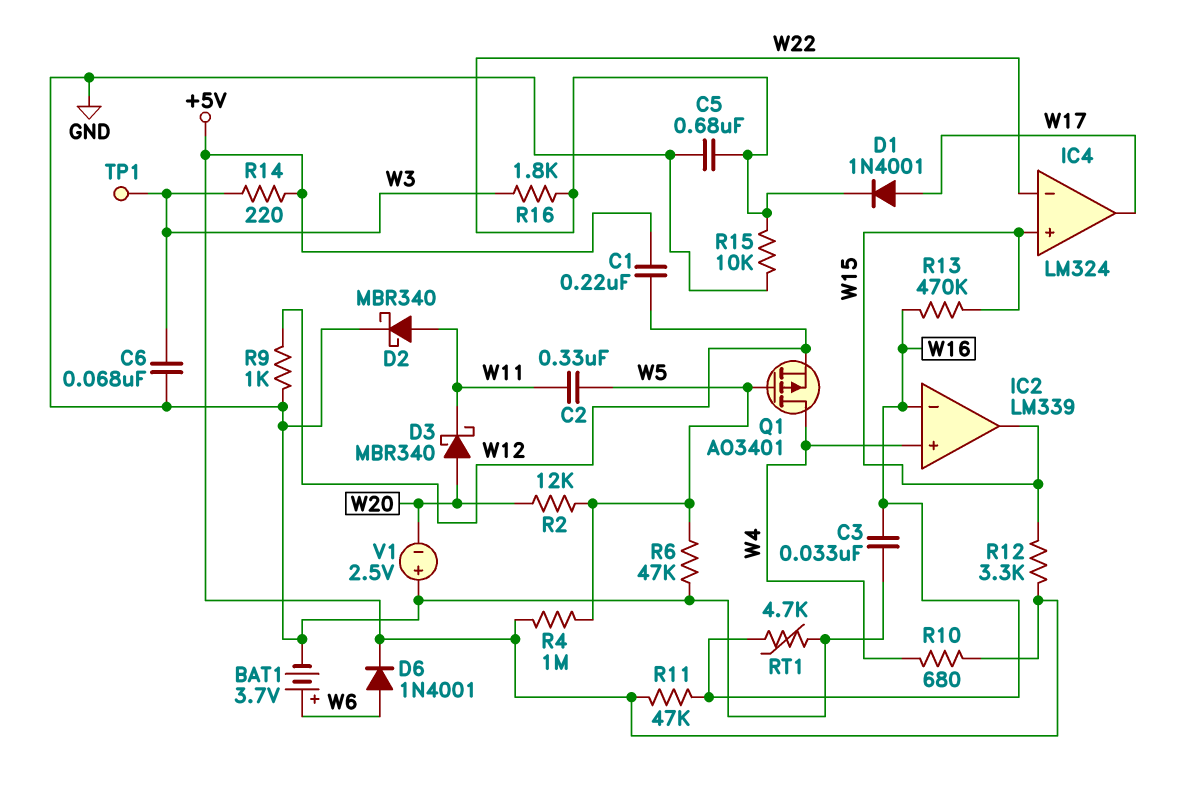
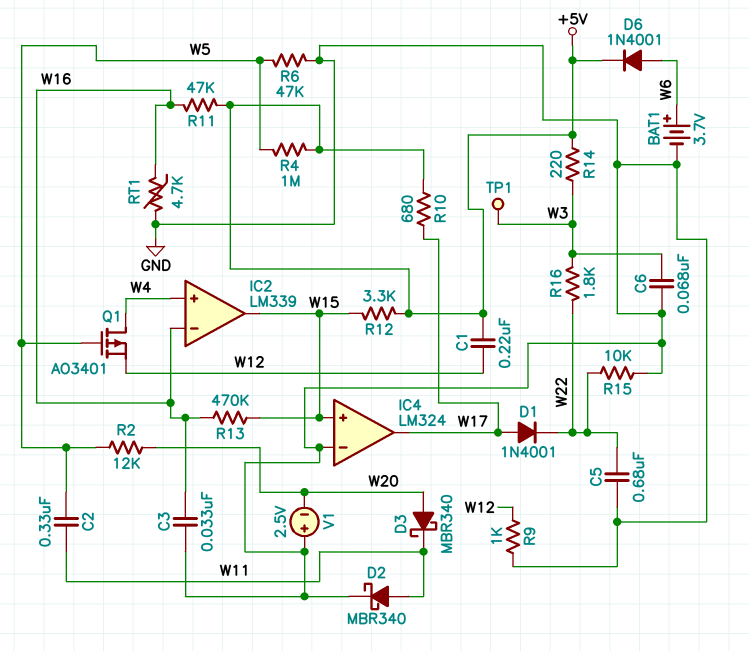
IC4 pin in-: W22 -> GND
R10: 680 (+5V, W4) -> 680 (+5V, W17)

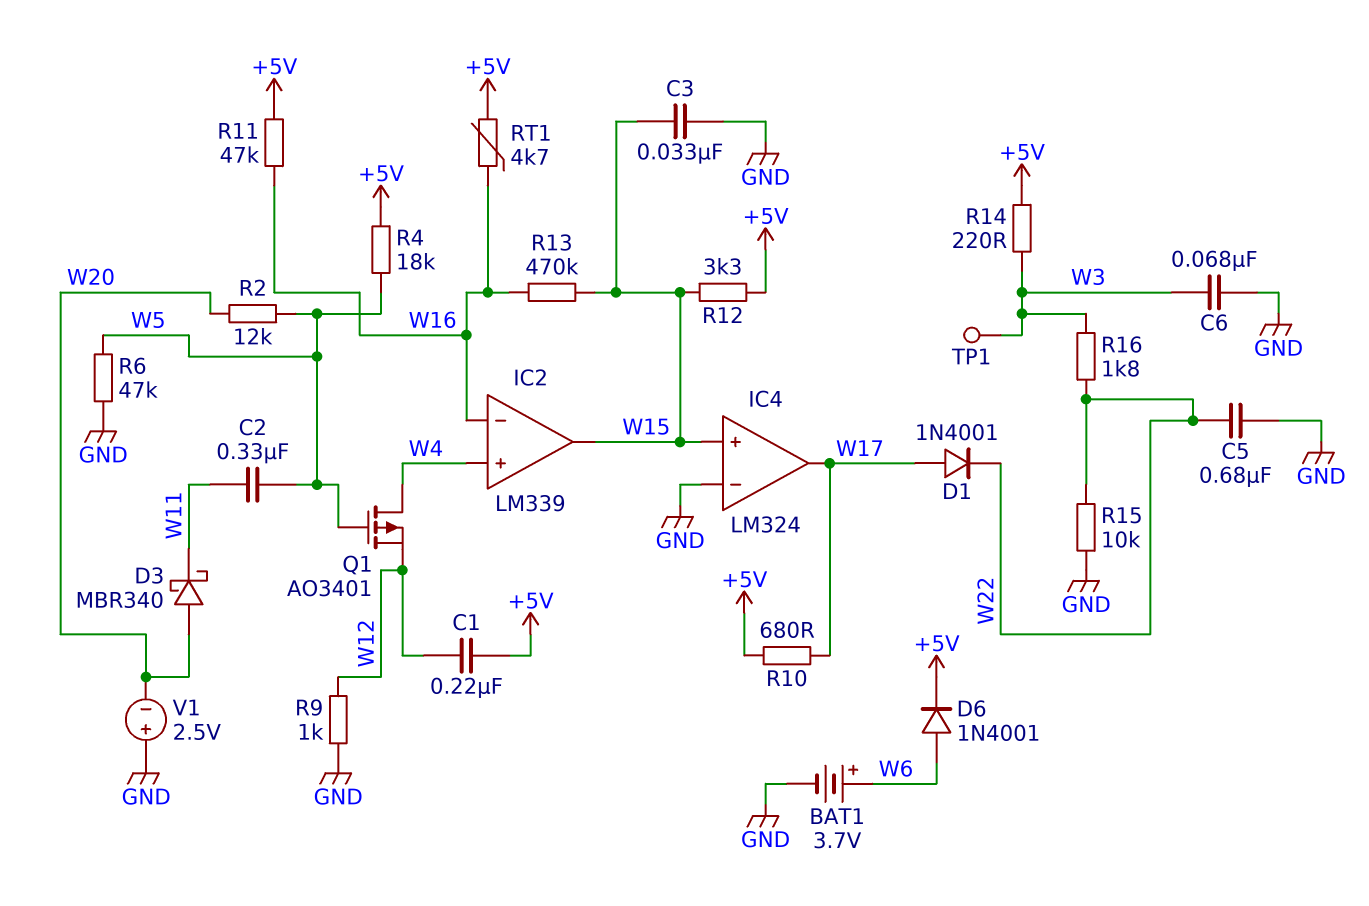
C3: 33nF (GND, W16) -> 33nF (GND, W15)
D2: schottky MBR340 (A W11, K GND) -> none
R4: 1M (+5V, W5) -> 18k (+5V, W5)
RT1: 4.7k (GND, W16) -> 4.7k (+5V, W16)

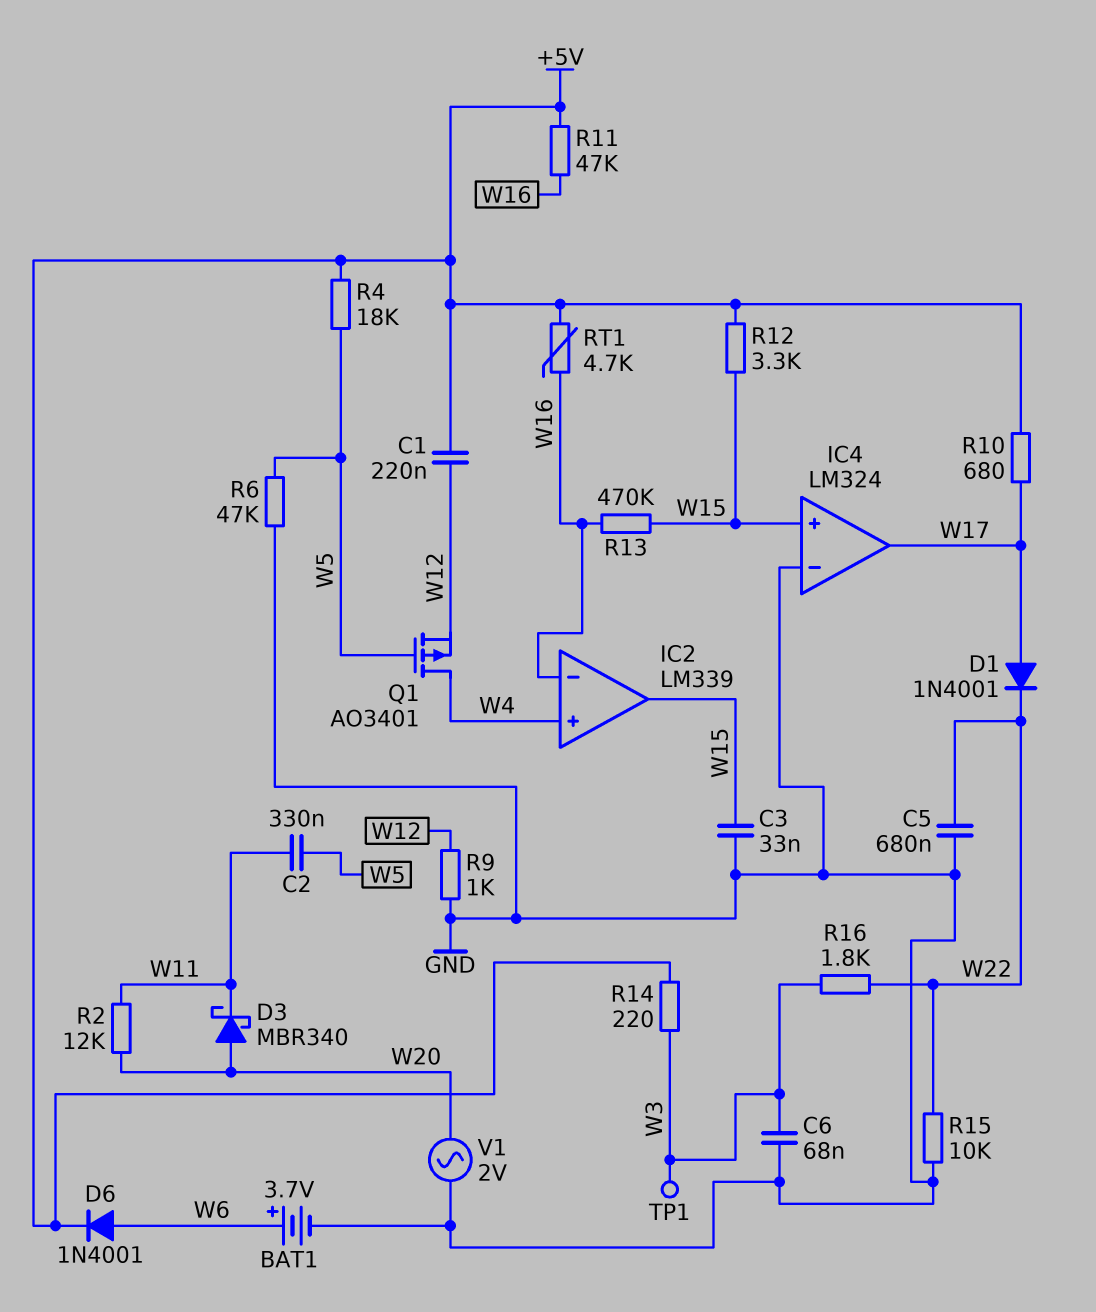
R2: 12k (W5, W20) -> 12k (W11, W20)
V1: 2.5V (plus GND, minus W20) -> AC 2V (GND, W20)

